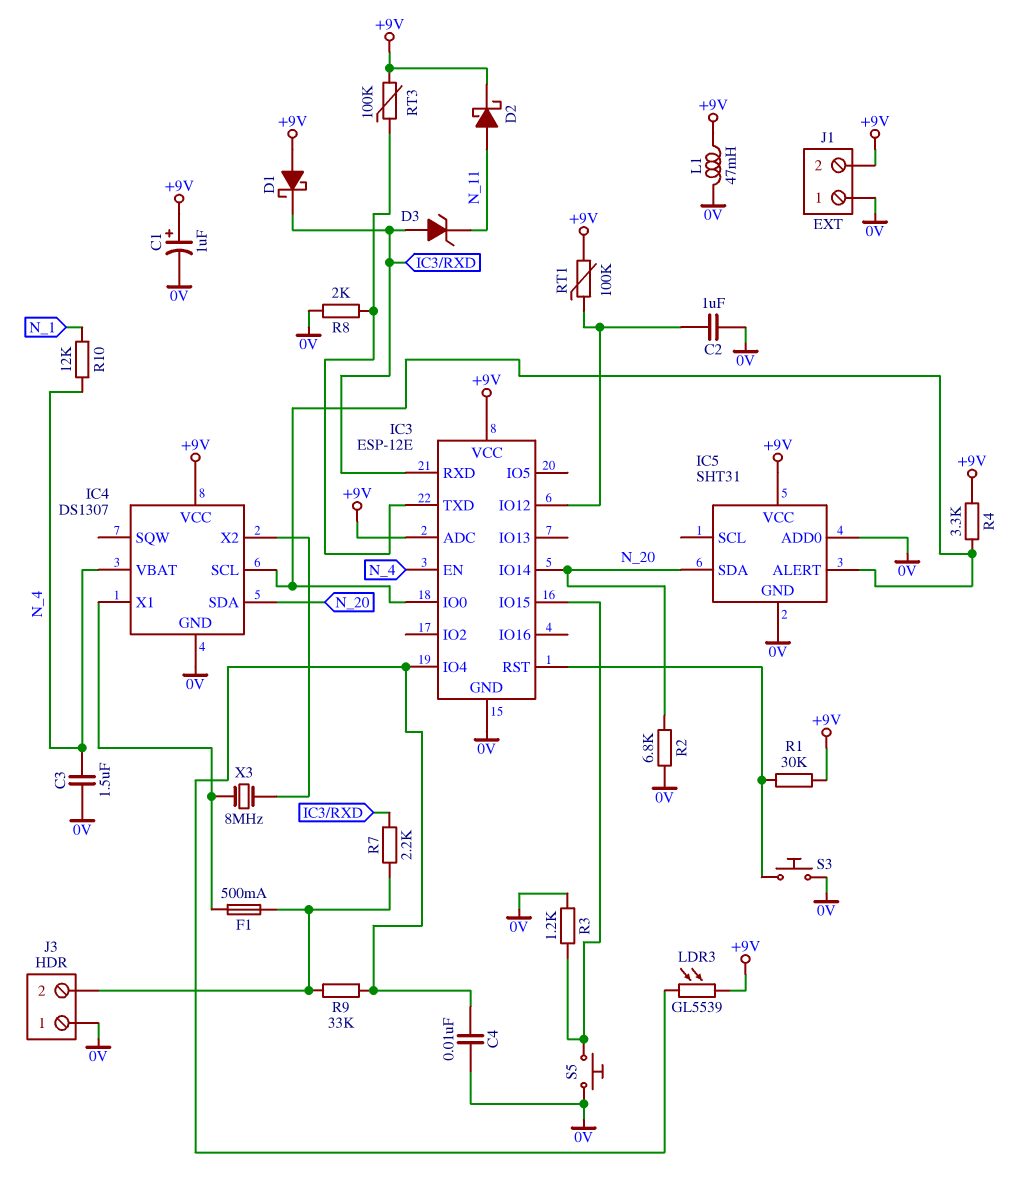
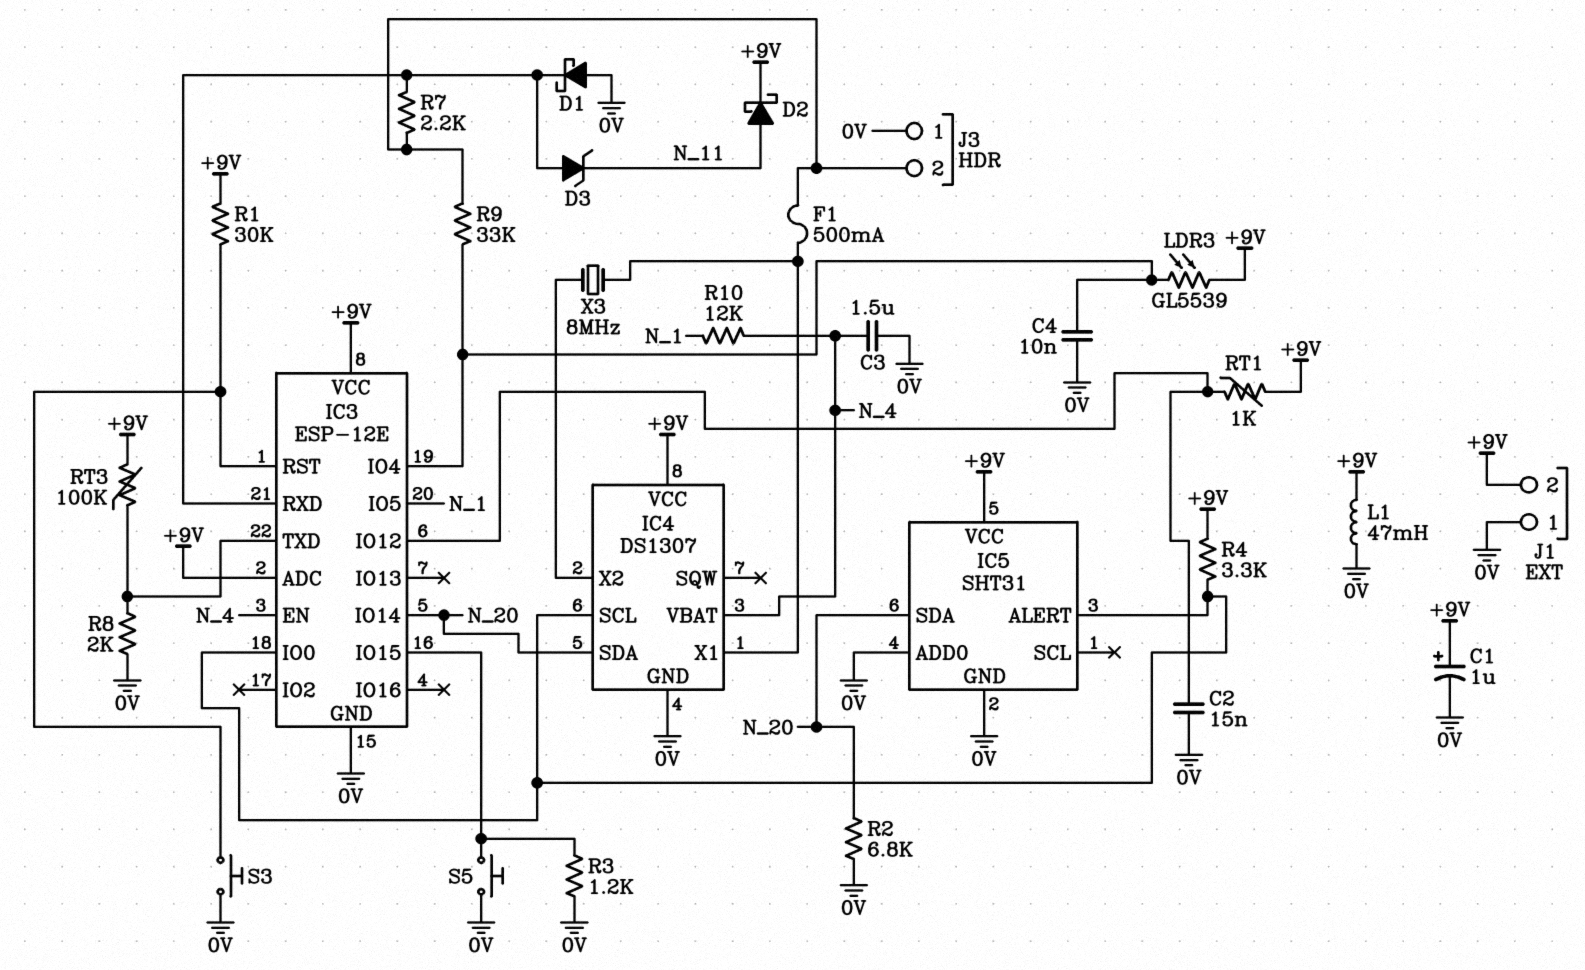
C2: 1uF (0V, IC3/IO12) -> 15nF (0V, IC3/IO12)
D1: schottky (A +9V, K IC3/RXD) -> schottky (A 0V, K IC3/RXD)
IC3 pin IO5: none -> N_1
RT1: 100k (+9V, IC3/IO12) -> 1k (+9V, IC3/IO12)

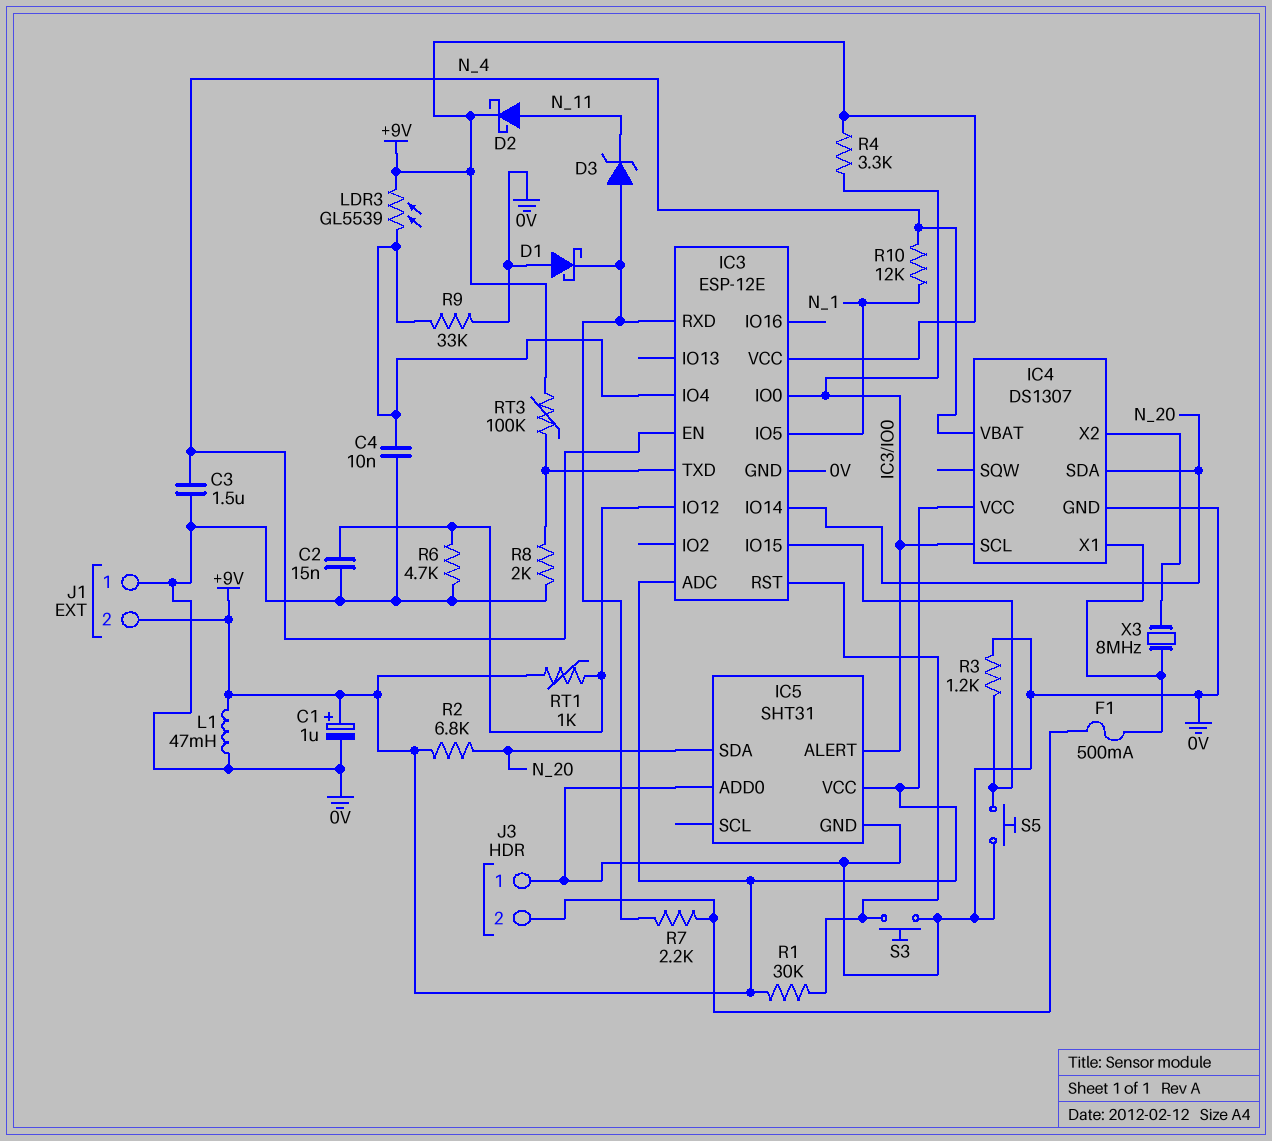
R2: 6.8k (0V, N_20) -> 6.8k (+9V, N_20)
R6: none -> 4.7k (0V, IC3/IO12)
R9: 33k (IC3/IO4, J3/2) -> 33k (0V, IC3/IO4)

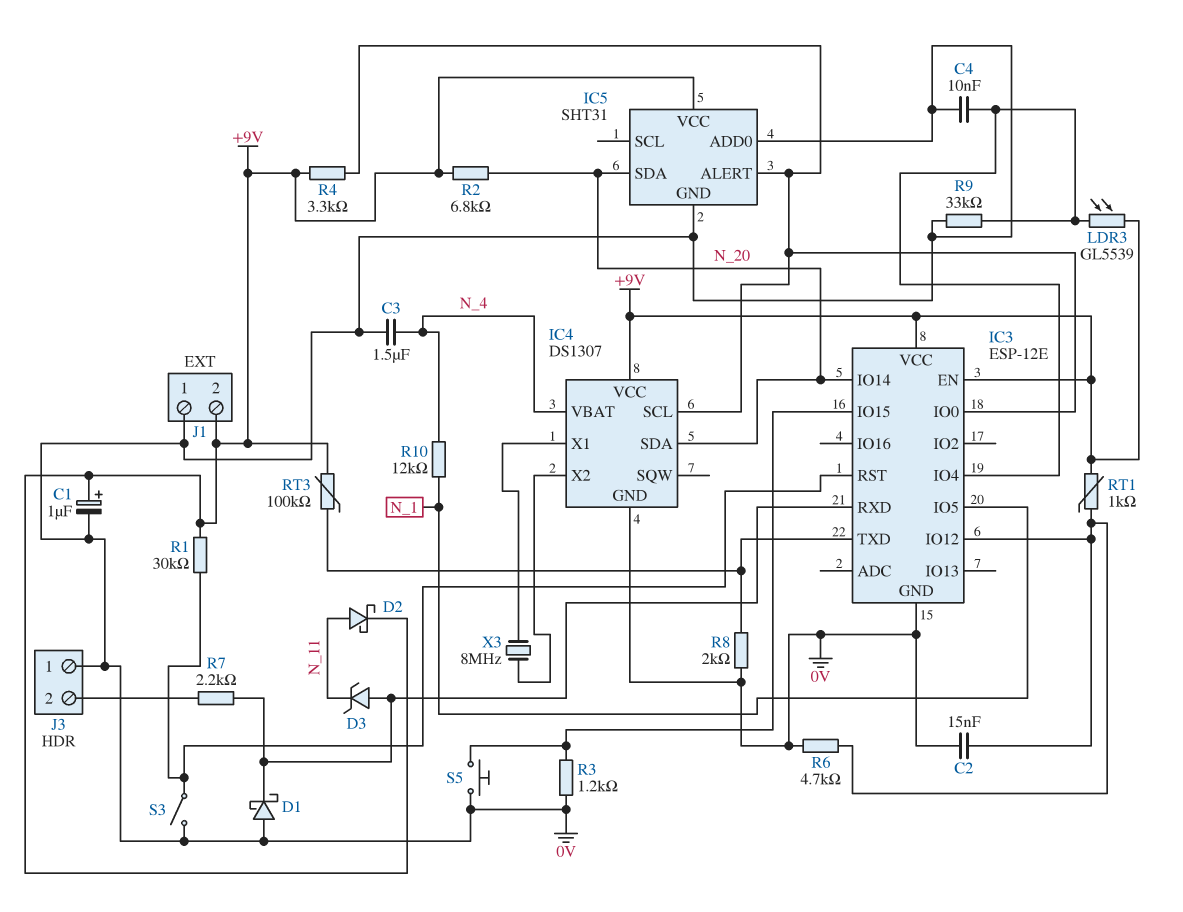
F1: 500mA (IC4/X1, J3/2) -> none
IC3 pin ADC: +9V -> none
IC3 pin EN: N_4 -> +9V
L1: 47mH (+9V, 0V) -> none
S3: button (0V, IC3/RST) -> switch (0V, IC3/RST)

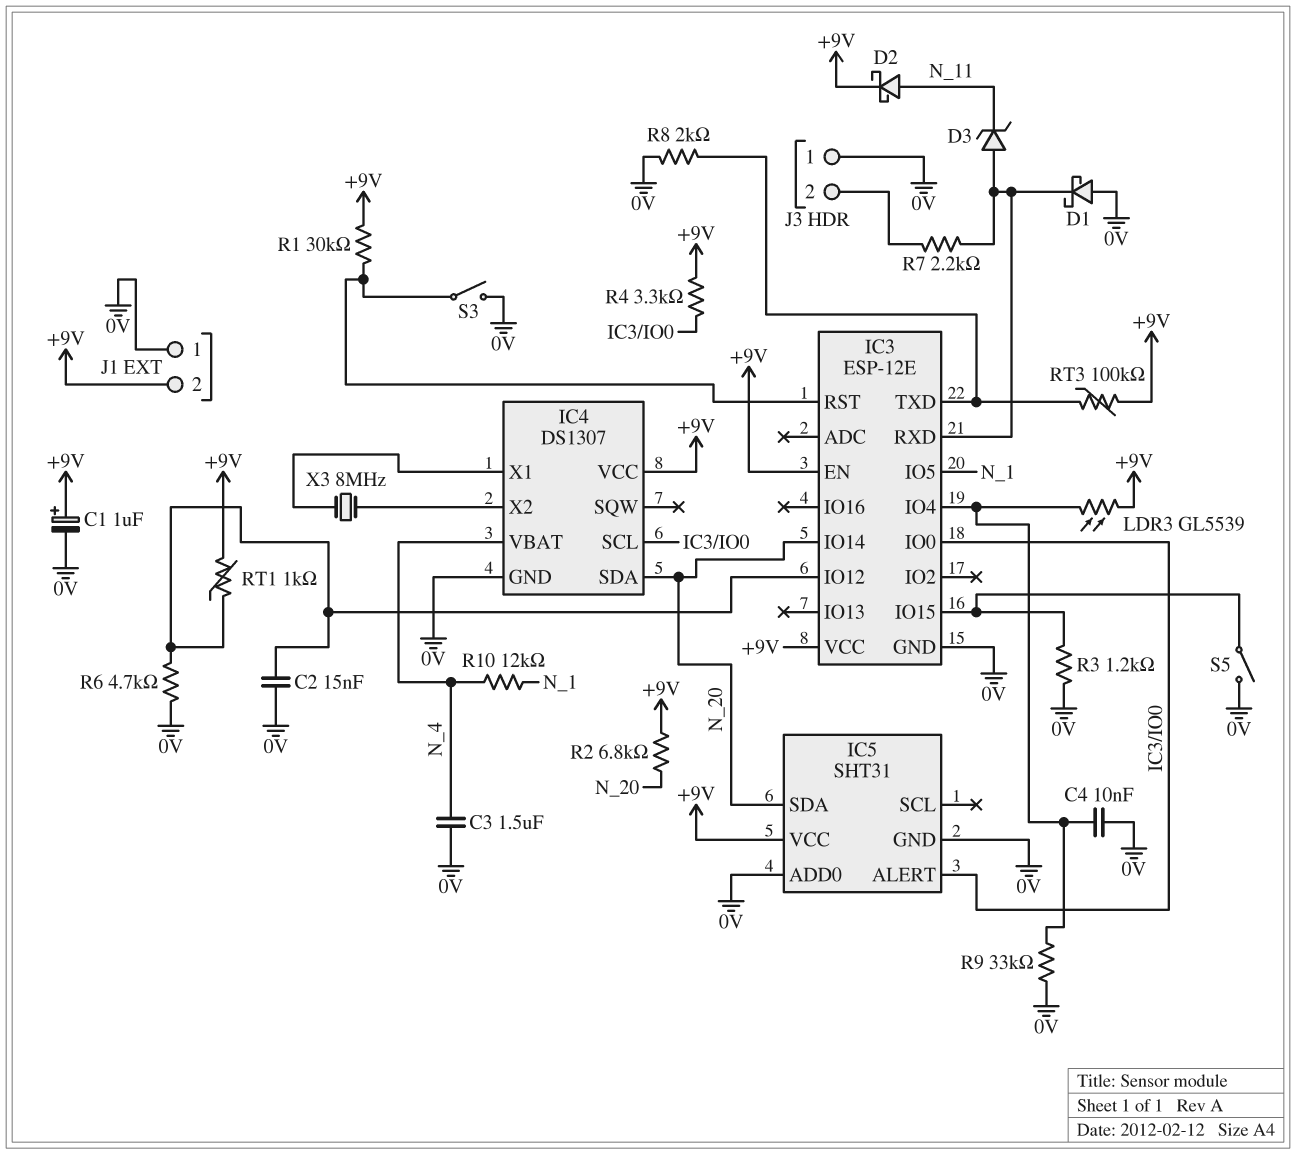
S5: button (0V, IC3/IO15) -> switch (0V, IC3/IO15)

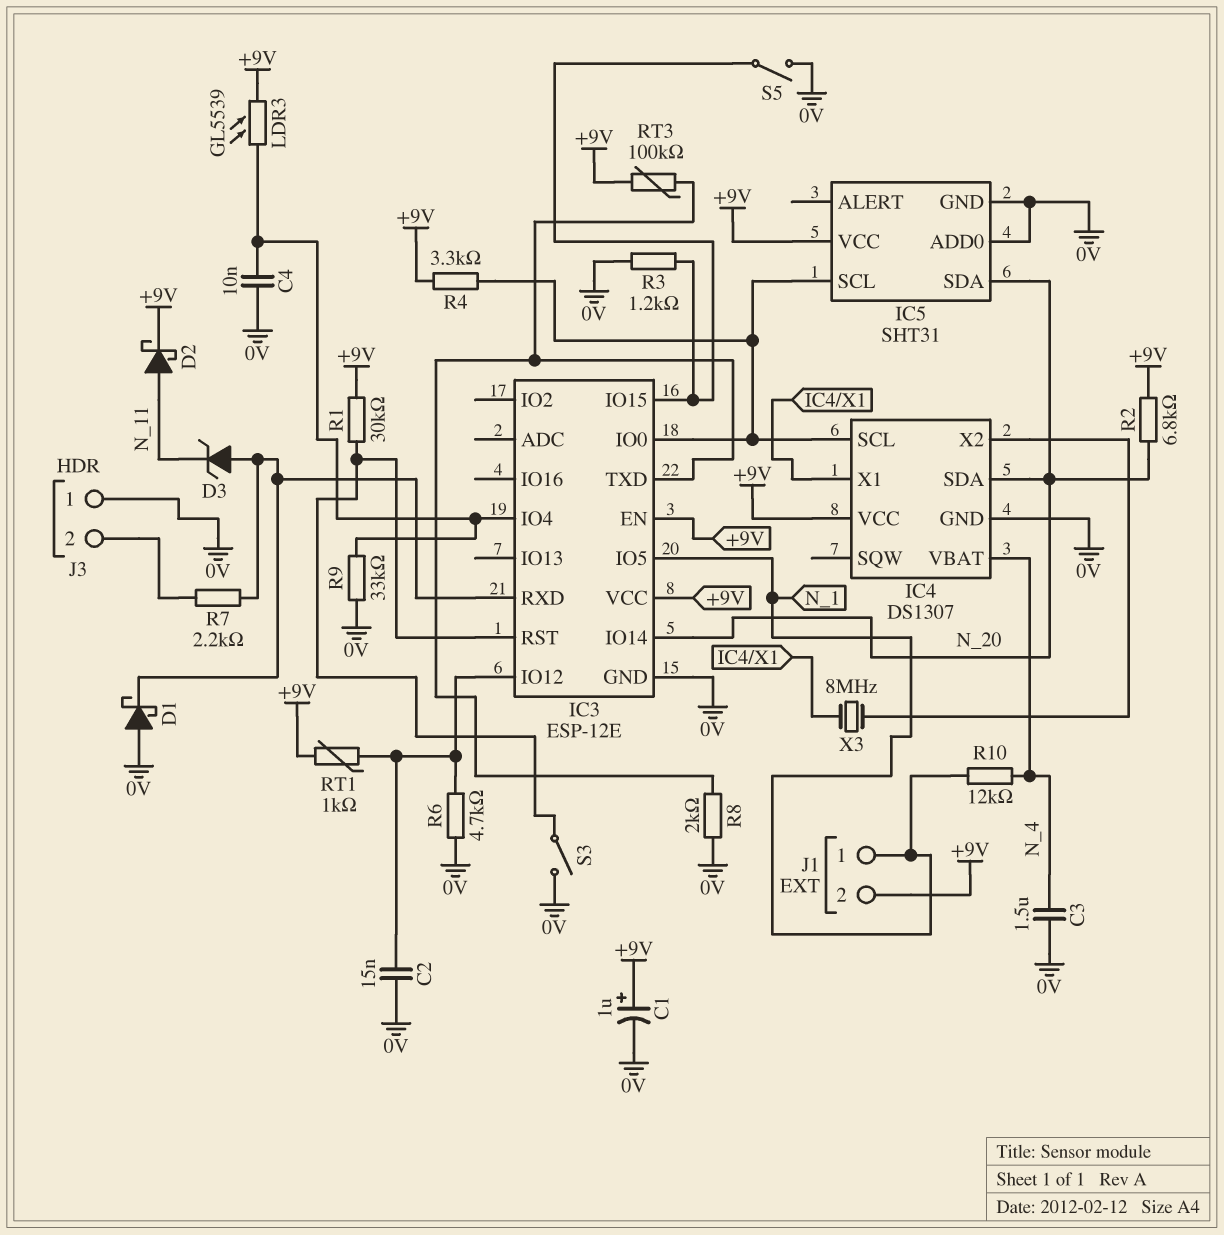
IC5 pin ALERT: IC3/IO0 -> none
IC5 pin SCL: none -> IC3/IO0
J1 pin 1: 0V -> N_1

